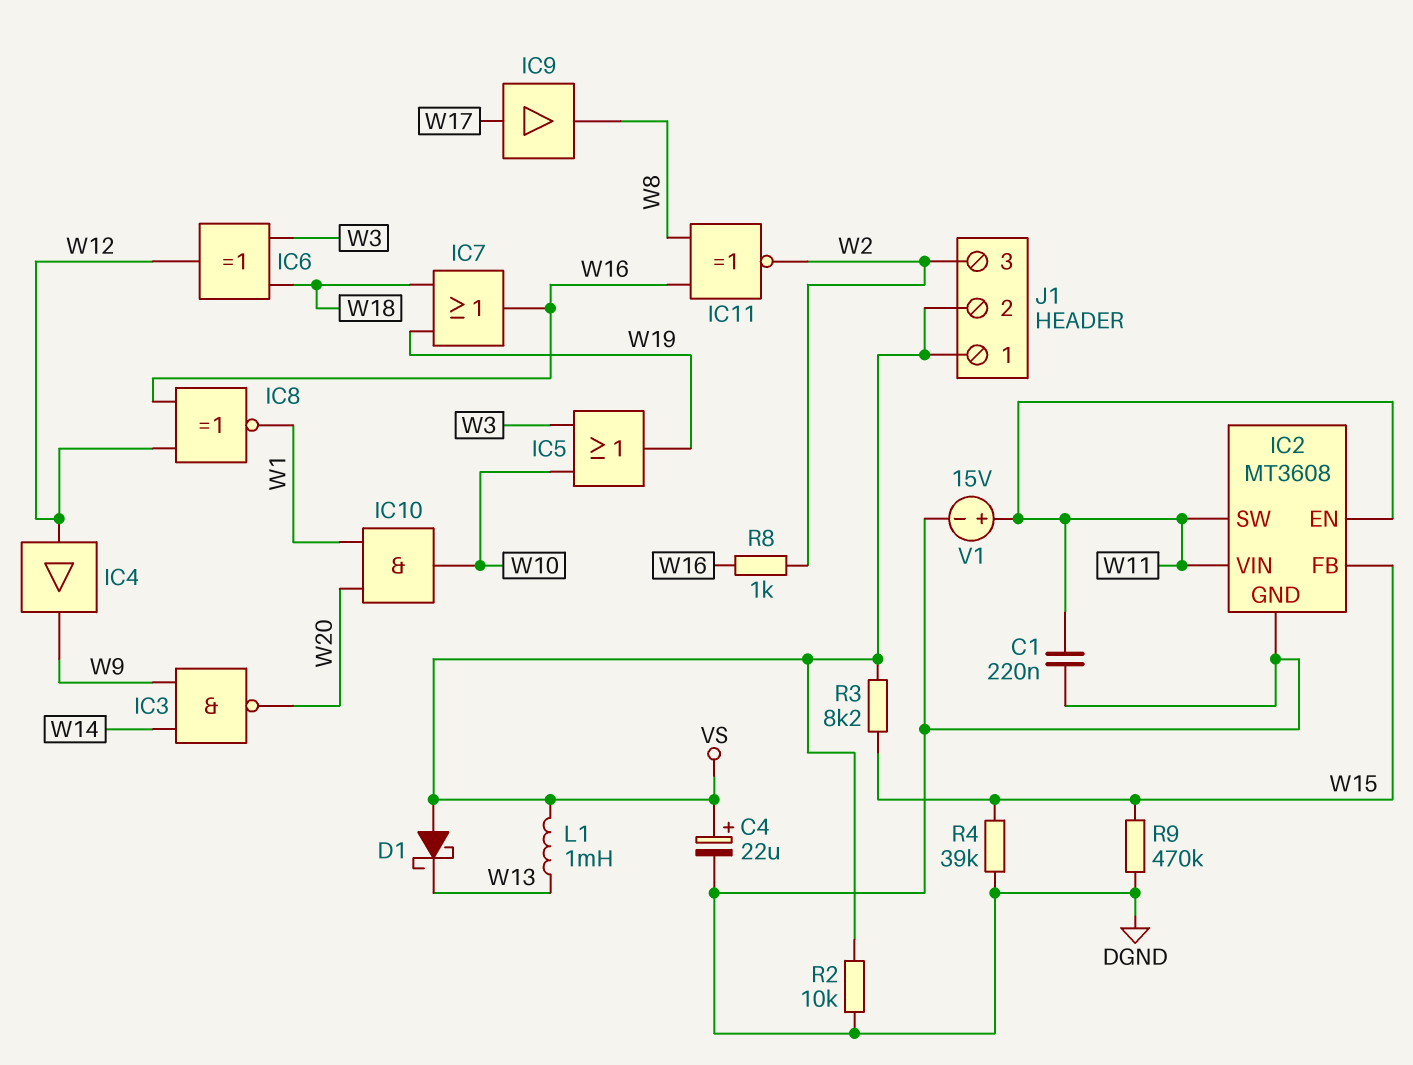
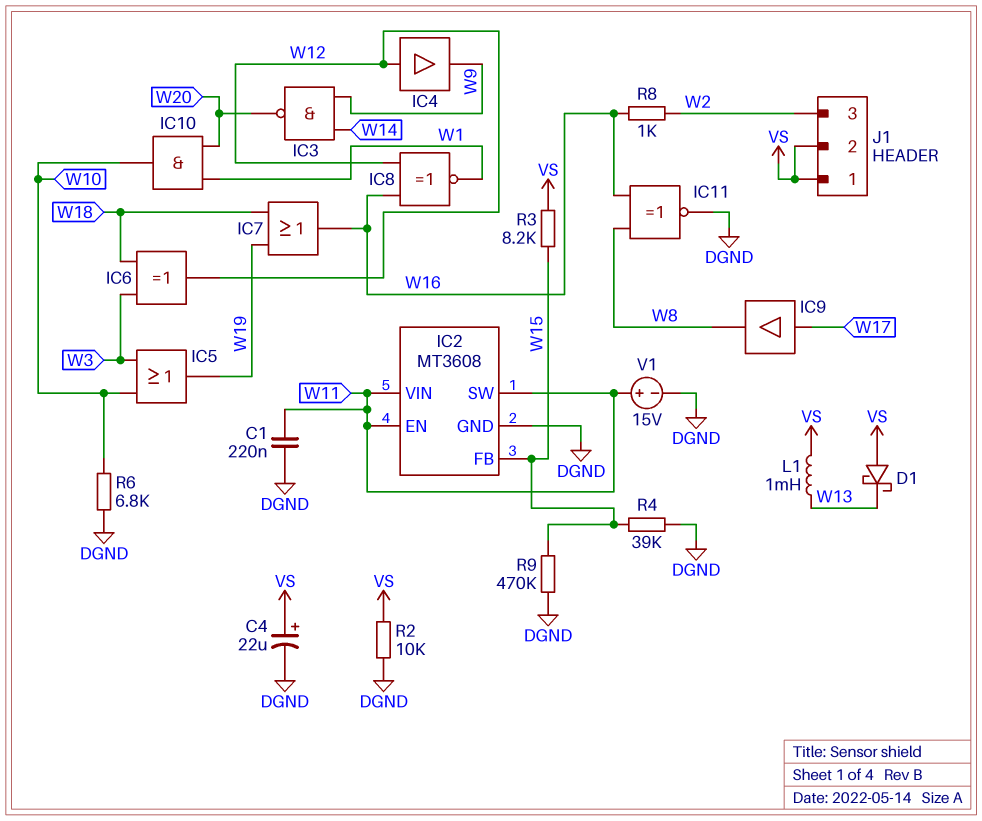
IC11: XNOR (in W8, in W16, out W2) -> XNOR (in W8, in W16, out DGND)
R6: none -> 6.8k (DGND, W10)

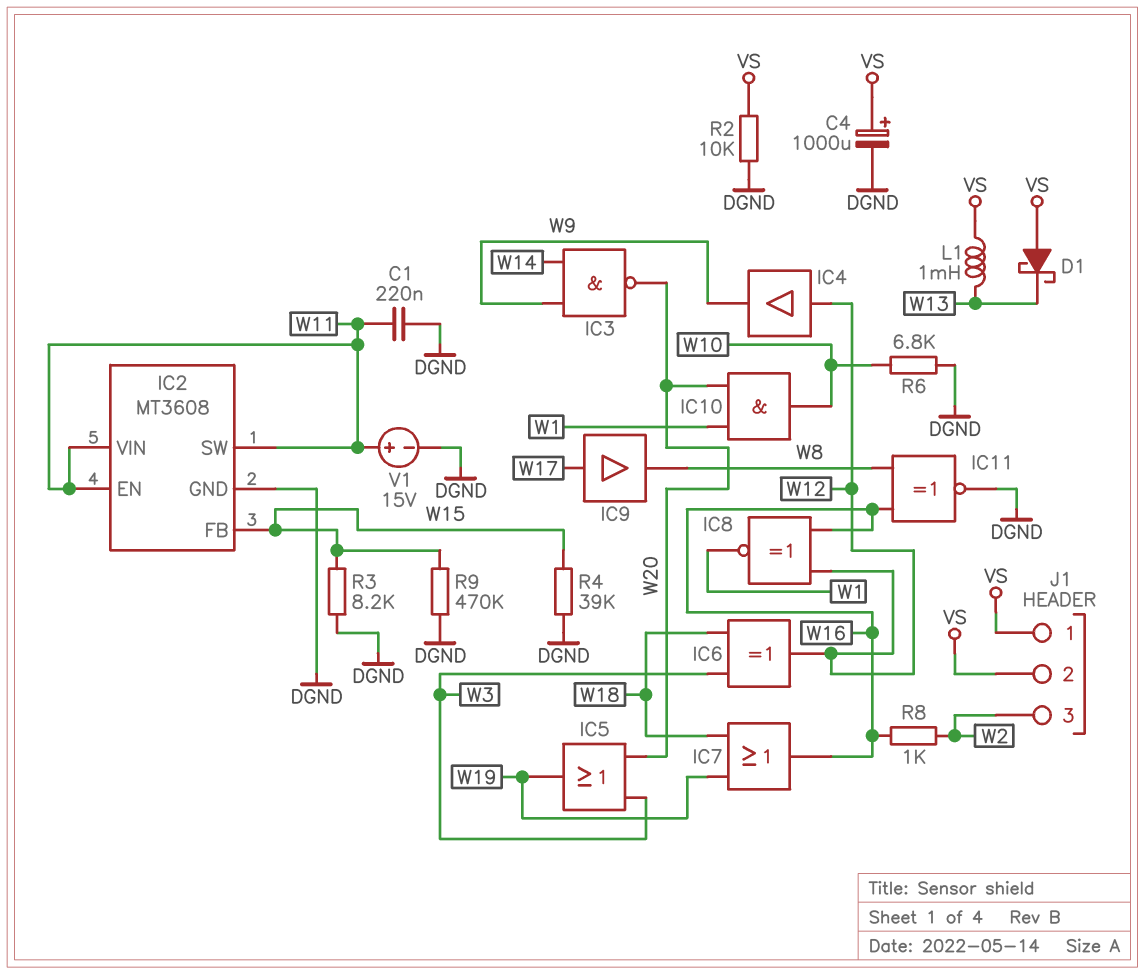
C4: 22uF (plus VS, minus DGND) -> 1000uF (plus VS, minus DGND)
IC5: OR (in W3, in W10, out W19) -> OR (in W3, in W20, out W19)
R3: 8.2k (VS, W15) -> 8.2k (DGND, W15)

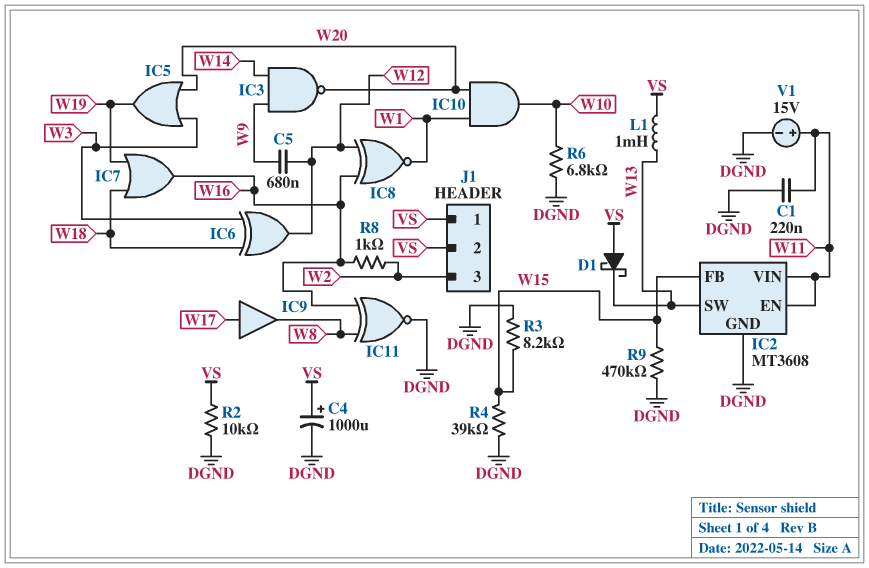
C5: none -> 680nF (W9, W12)
IC2 pin SW: W11 -> W13
IC4: buffer (in W12, out W9) -> none

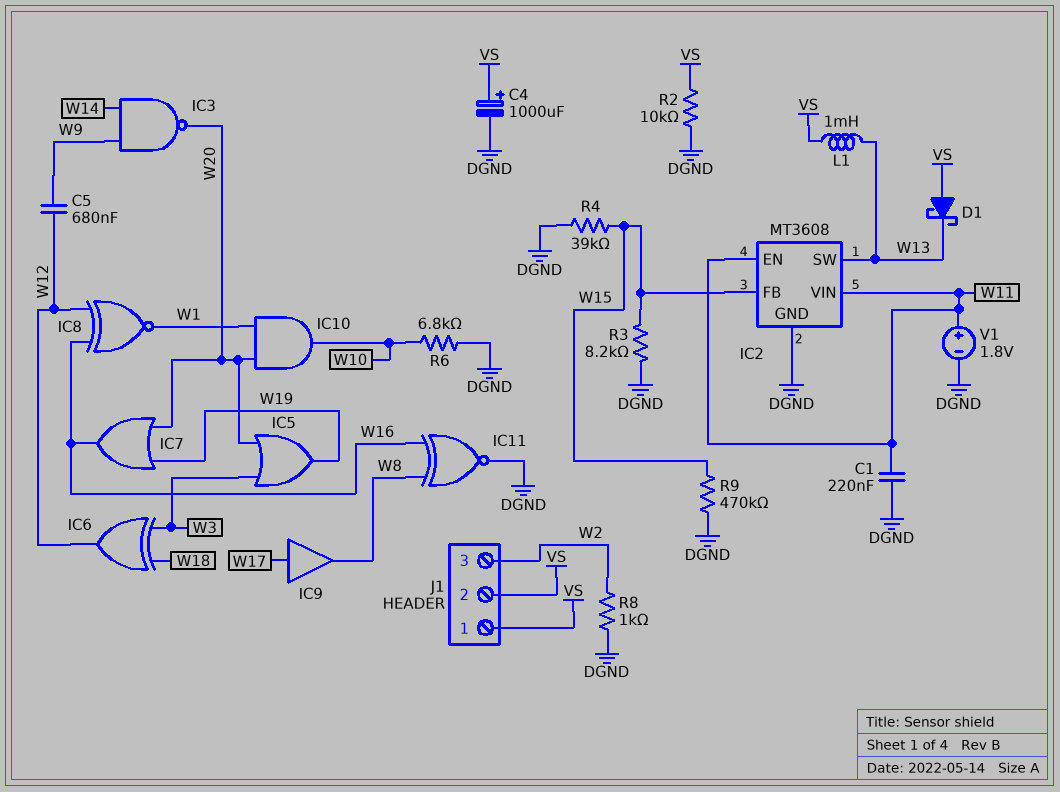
IC7: OR (in W18, in W19, out W16) -> OR (in W19, in W20, out W16)
R8: 1k (W2, W16) -> 1k (DGND, W2)
V1: 15V (plus W11, minus DGND) -> 1.8V (plus W11, minus DGND)

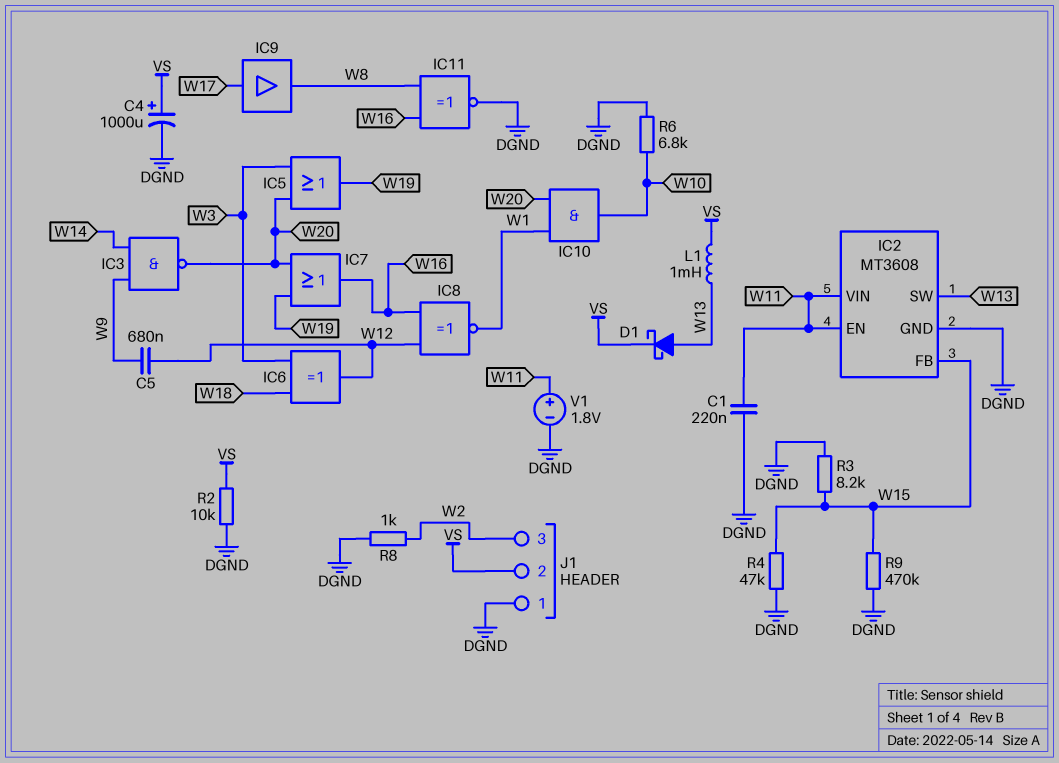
D1: schottky (A VS, K W13) -> schottky (A W13, K VS)
J1 pin 1: VS -> DGND
R4: 39k (DGND, W15) -> 47k (DGND, W15)

